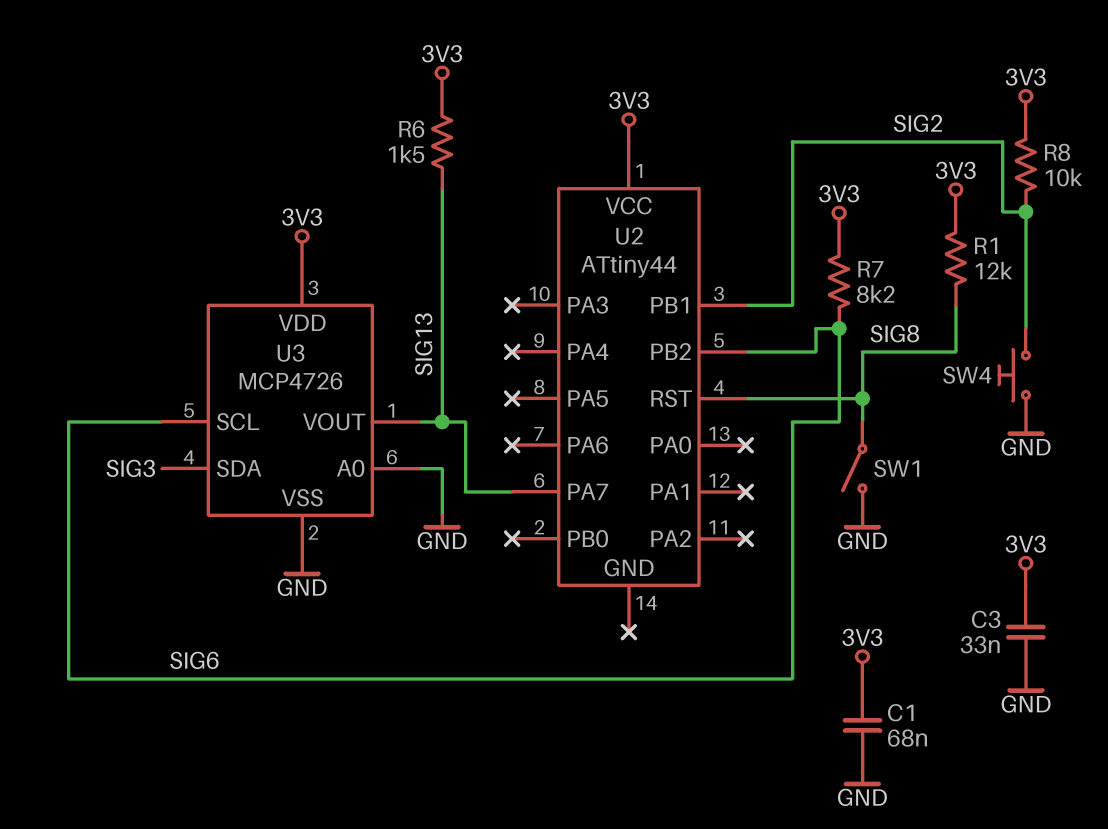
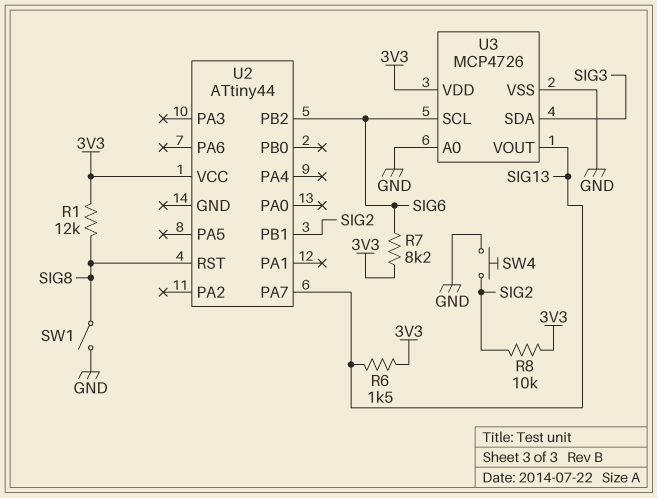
C1: 68nF (3V3, GND) -> none
C3: 33nF (3V3, GND) -> none

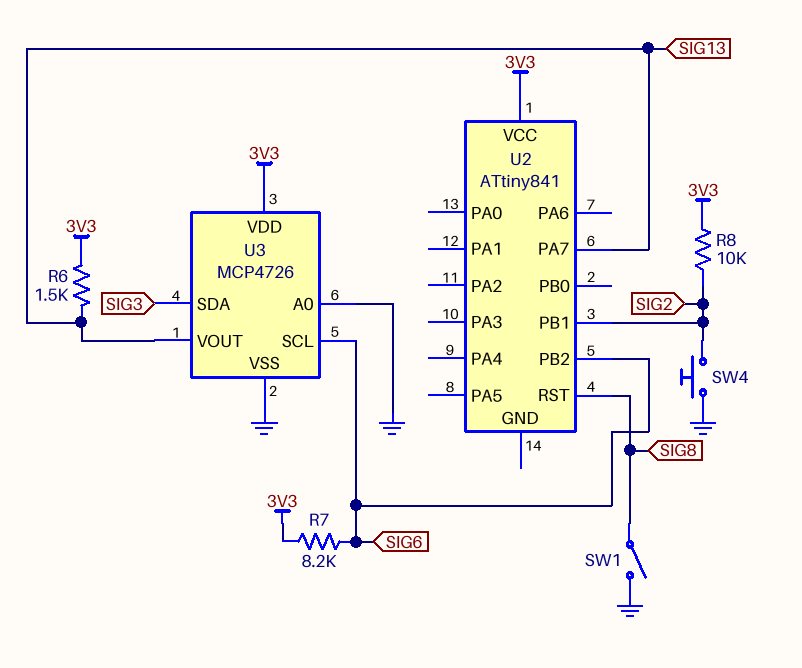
R1: 12k (3V3, SIG8) -> none
U2: ATtiny44 -> ATtiny841

